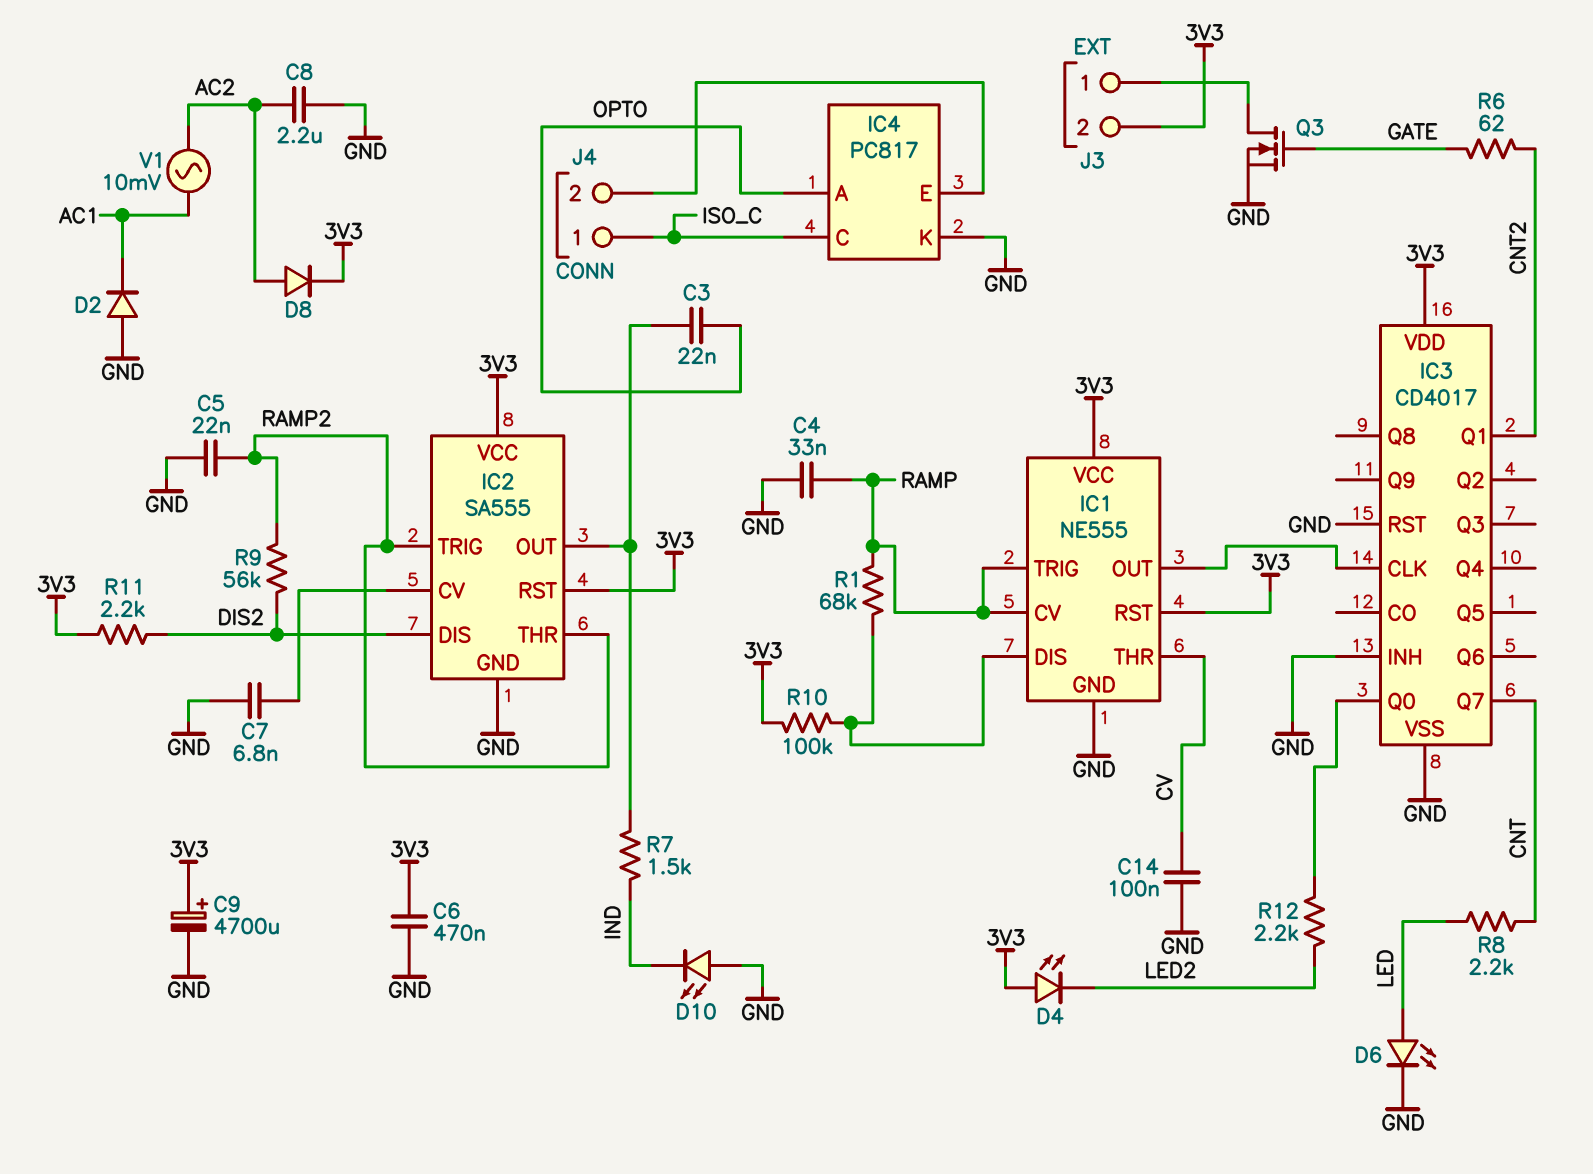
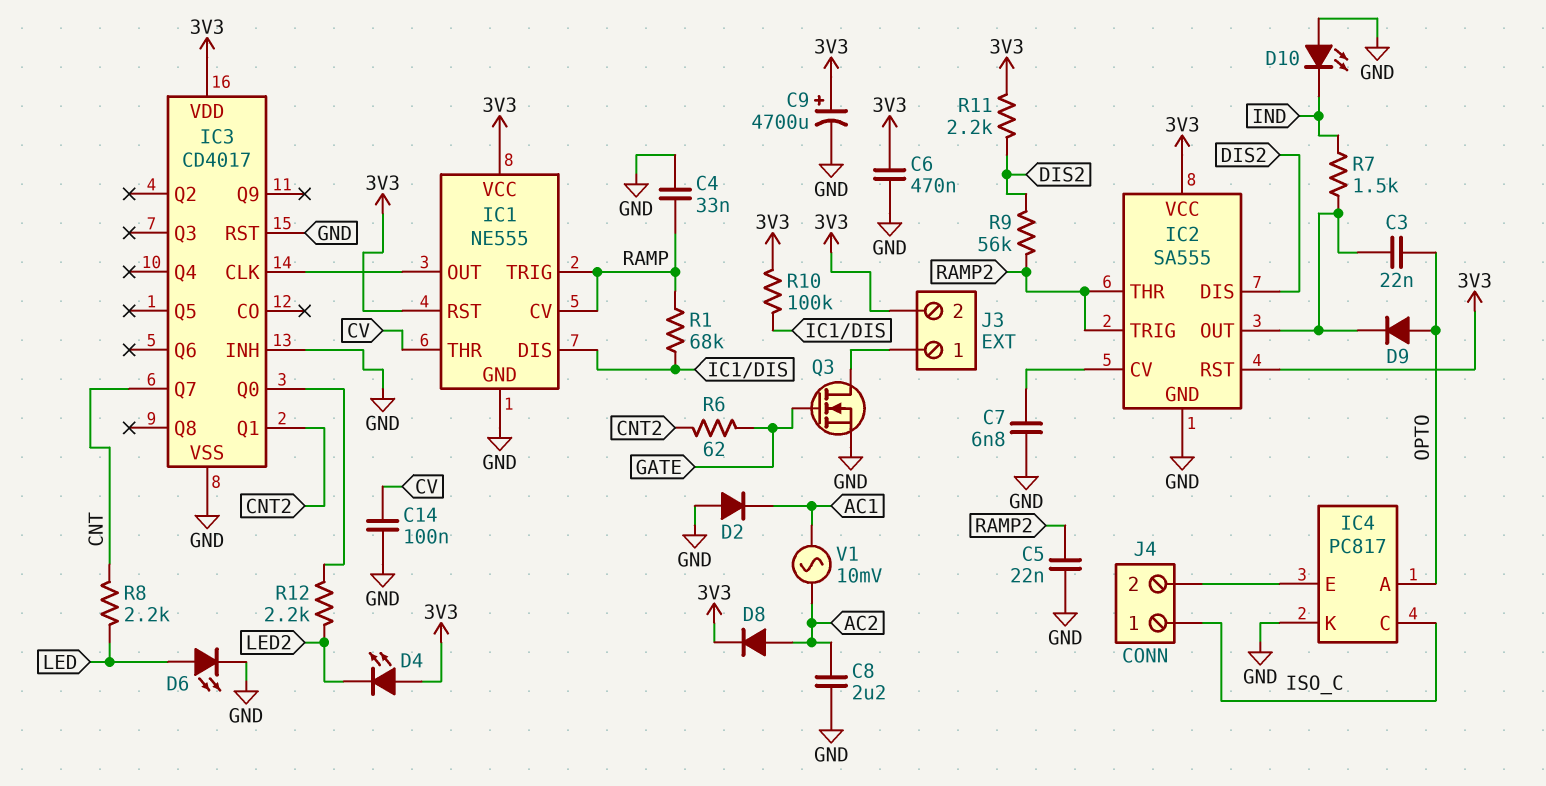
D9: none -> diode (A OPTO, K IC2/OUT)

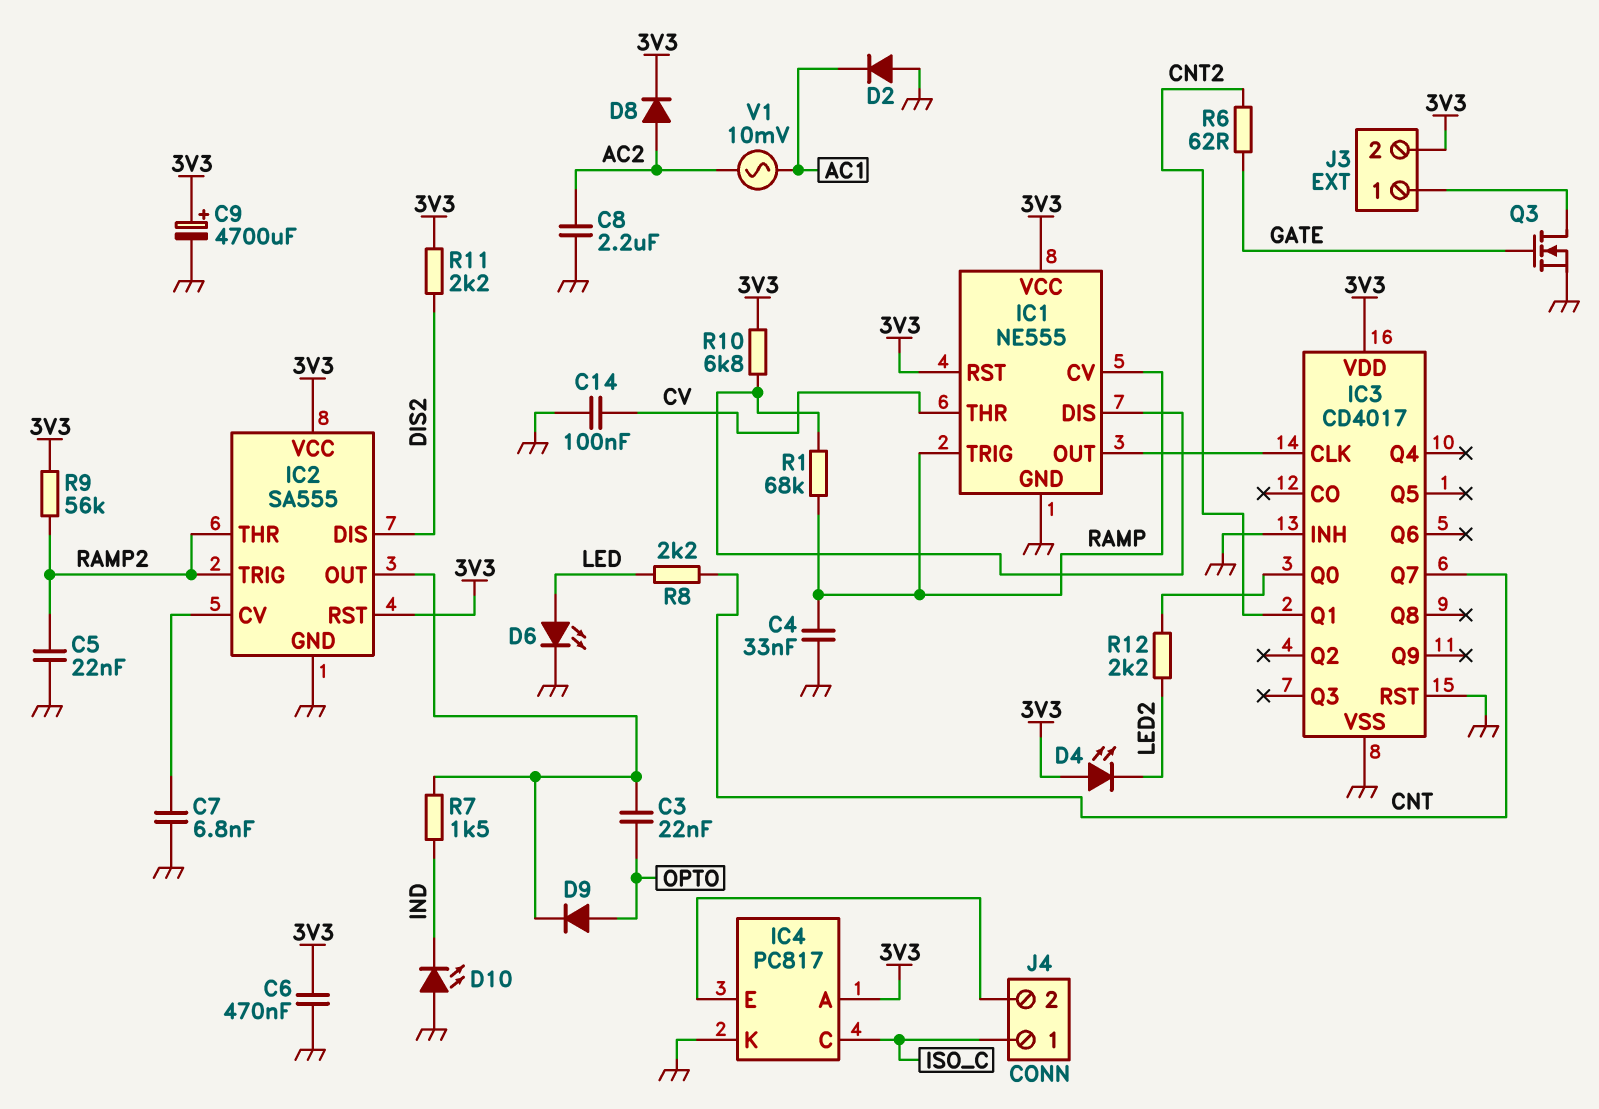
IC4 pin A: OPTO -> 3V3
R9: 56k (DIS2, RAMP2) -> 56k (3V3, RAMP2)
R10: 100k (3V3, IC1/DIS) -> 6.8k (3V3, IC1/DIS)

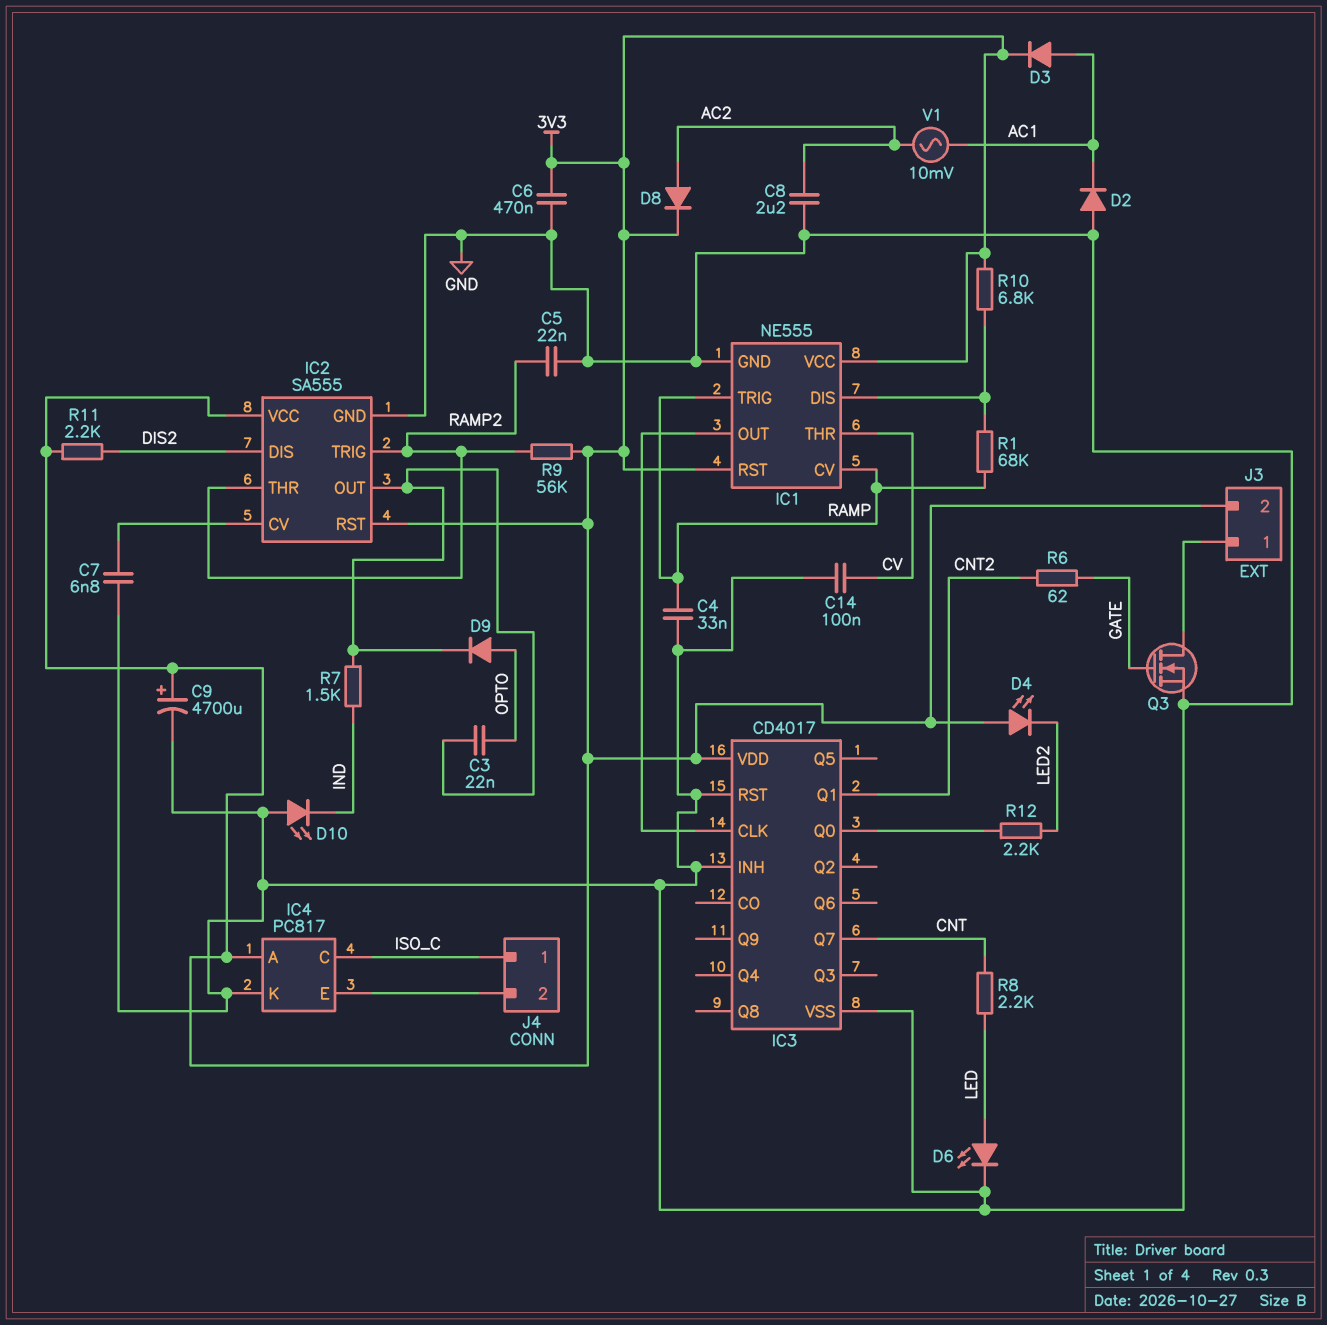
D3: none -> diode (A AC1, K 3V3)

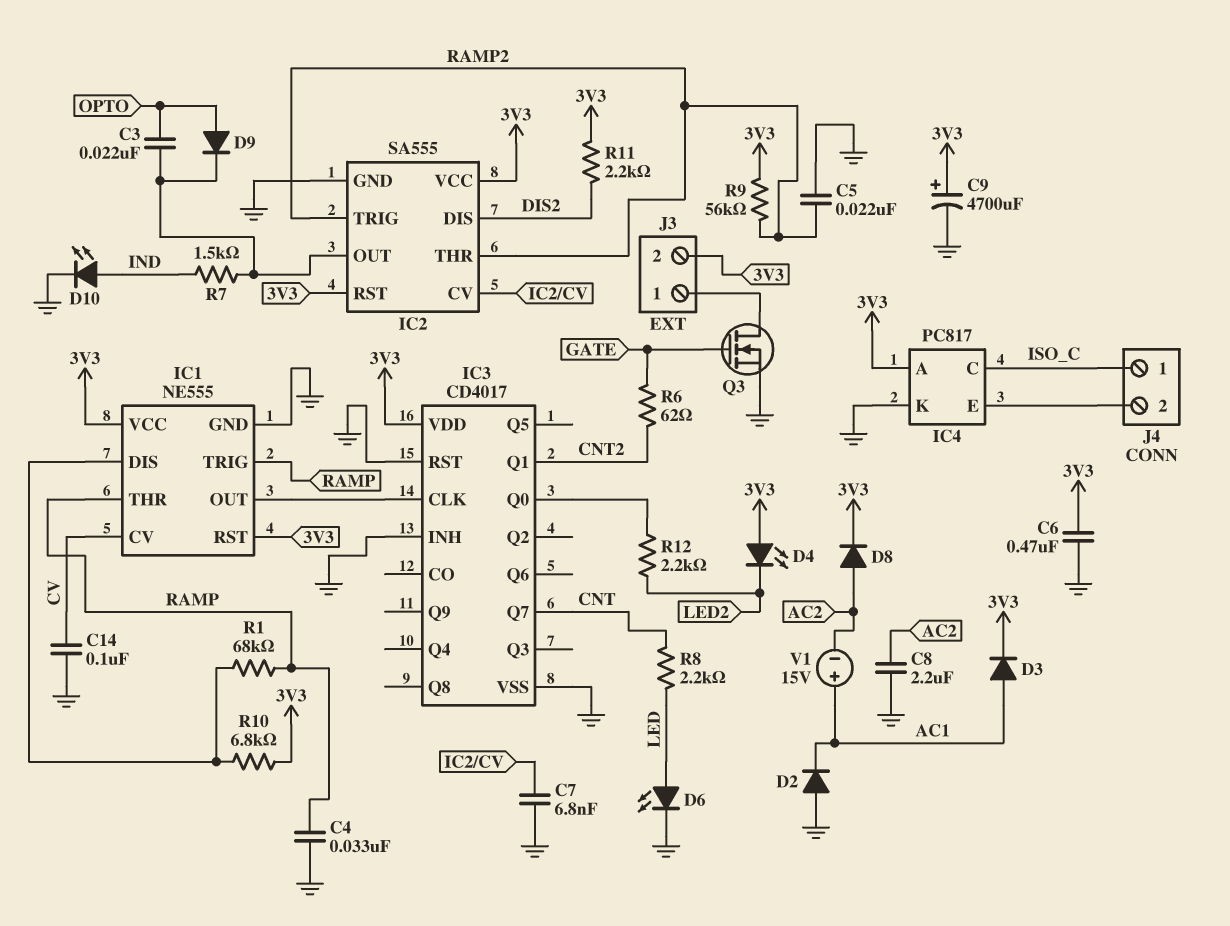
D10: LED (A GND, K IND) -> LED (A IND, K GND)
IC1 pin CV: RAMP -> CV
IC1 pin THR: CV -> RAMP
V1: AC 10mV (AC1, AC2) -> 15V (plus AC1, minus AC2)

